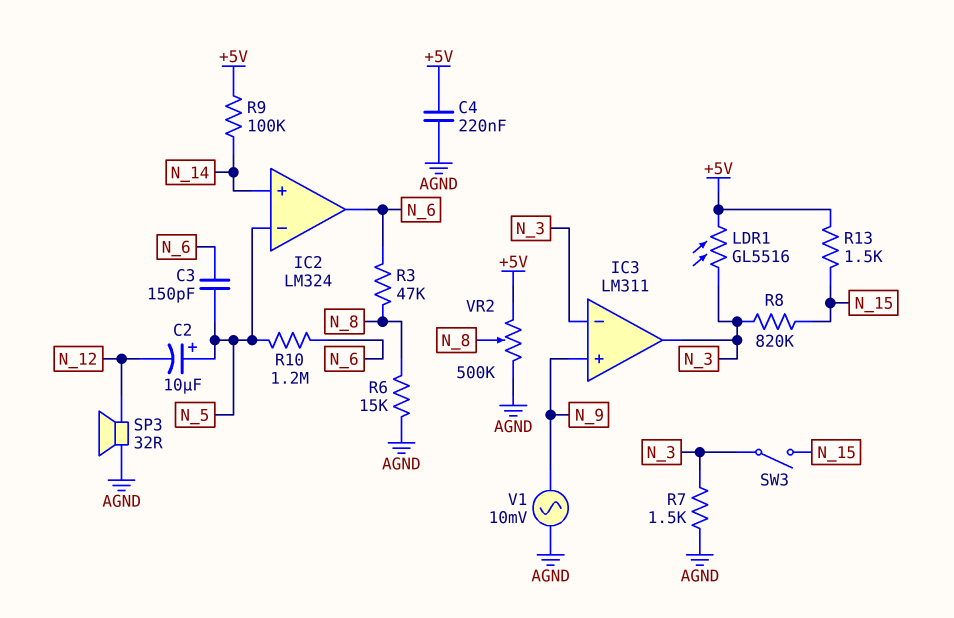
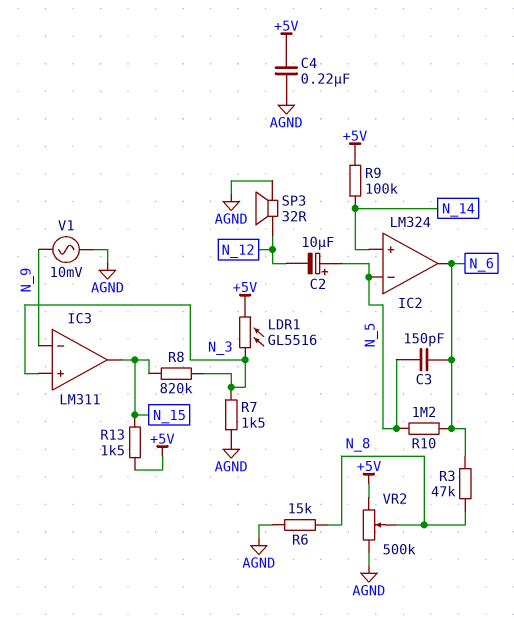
IC3 pin in+: N_9 -> N_3
IC3 pin in-: N_3 -> N_9
IC3 pin out: N_3 -> N_15
SW3: switch (N_3, N_15) -> none

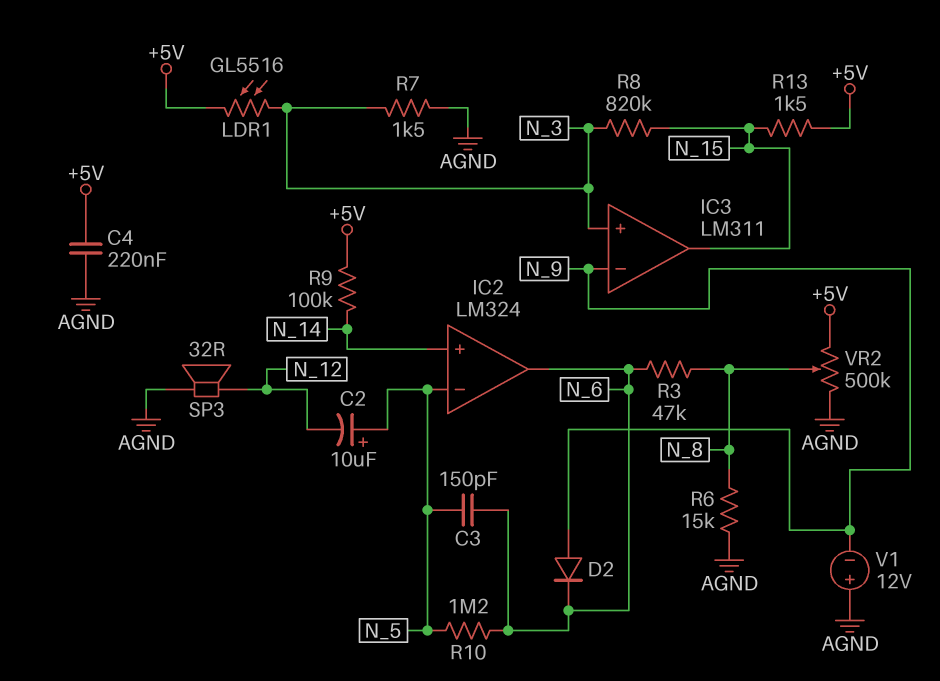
D2: none -> diode (A N_9, K N_6)
V1: AC 10mV (AGND, N_9) -> 12V (plus AGND, minus N_9)

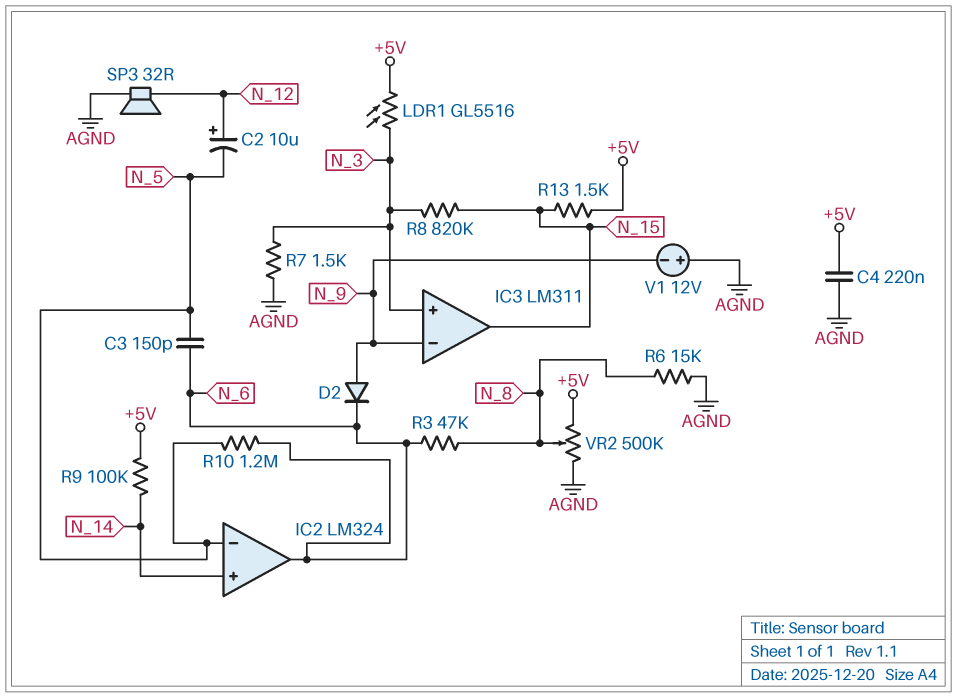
C2: 10uF (plus N_5, minus N_12) -> 10uF (plus N_12, minus N_5)

